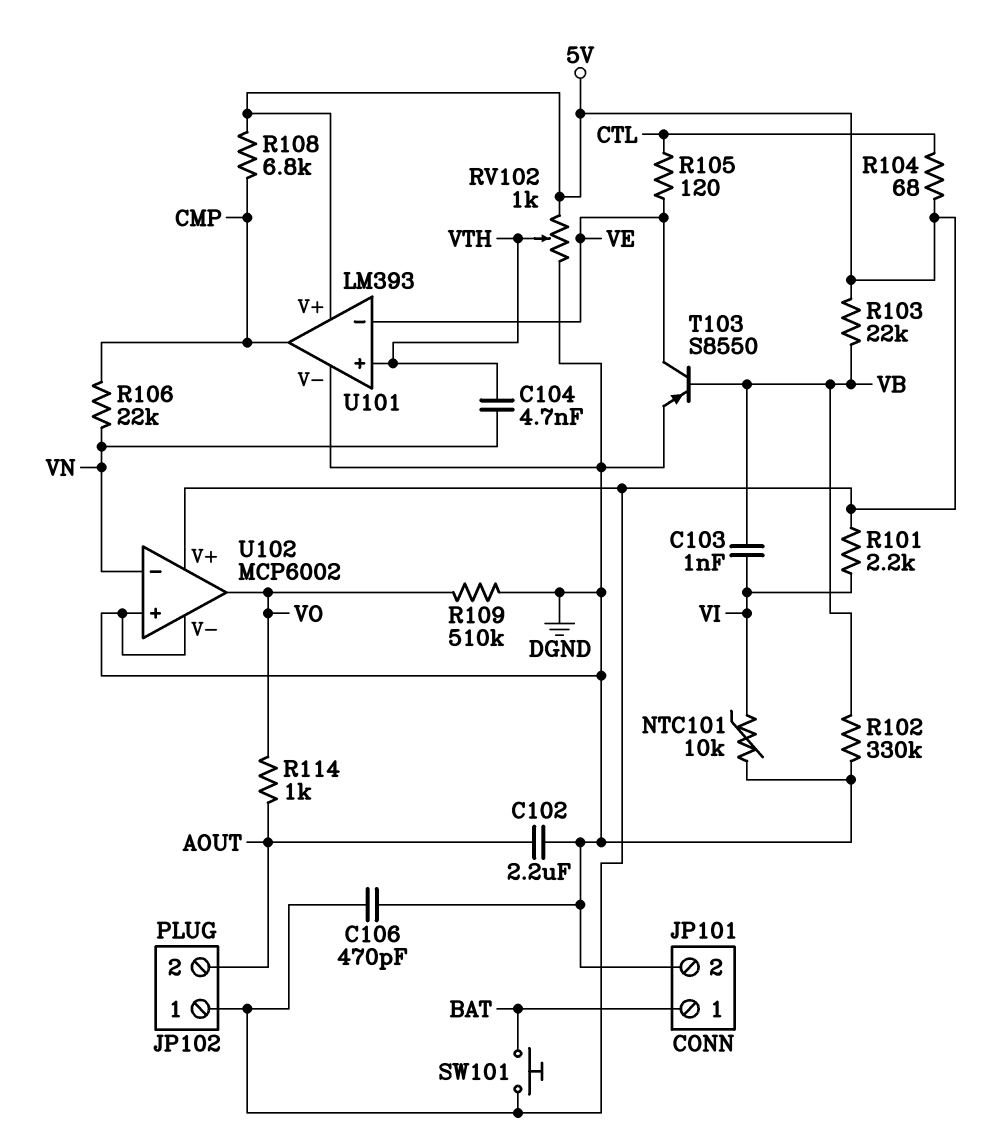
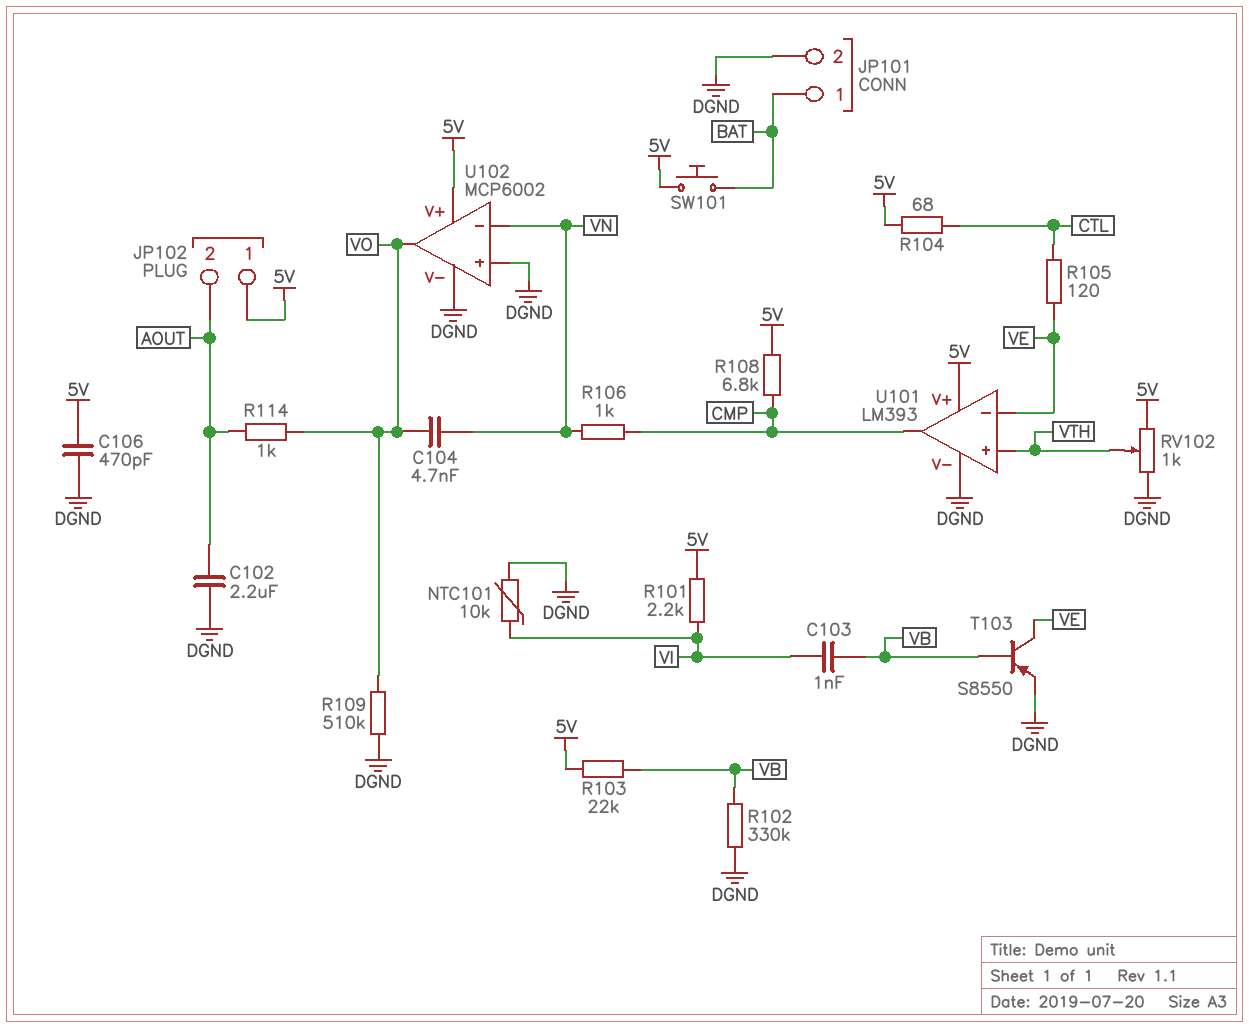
C104: 4.7nF (VN, VTH) -> 4.7nF (VN, VO)
R106: 22k (CMP, VN) -> 1k (CMP, VN)

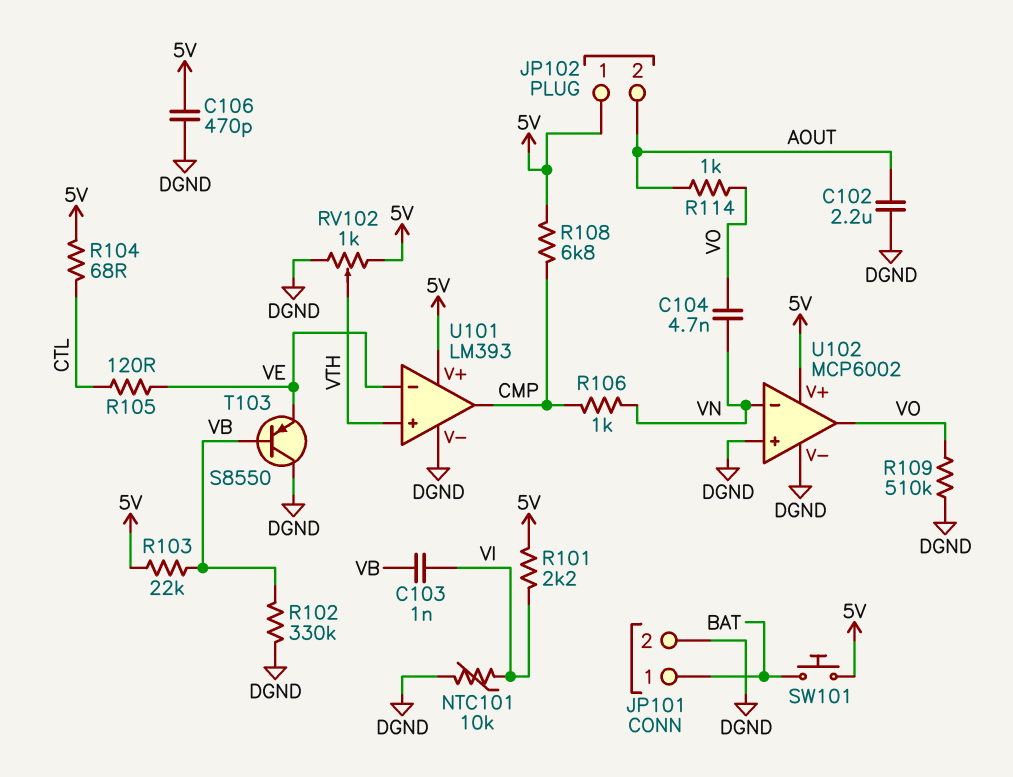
T103: PNP S8550 (B VB, C VE, E DGND) -> PNP S8550 (B VB, C DGND, E VE)

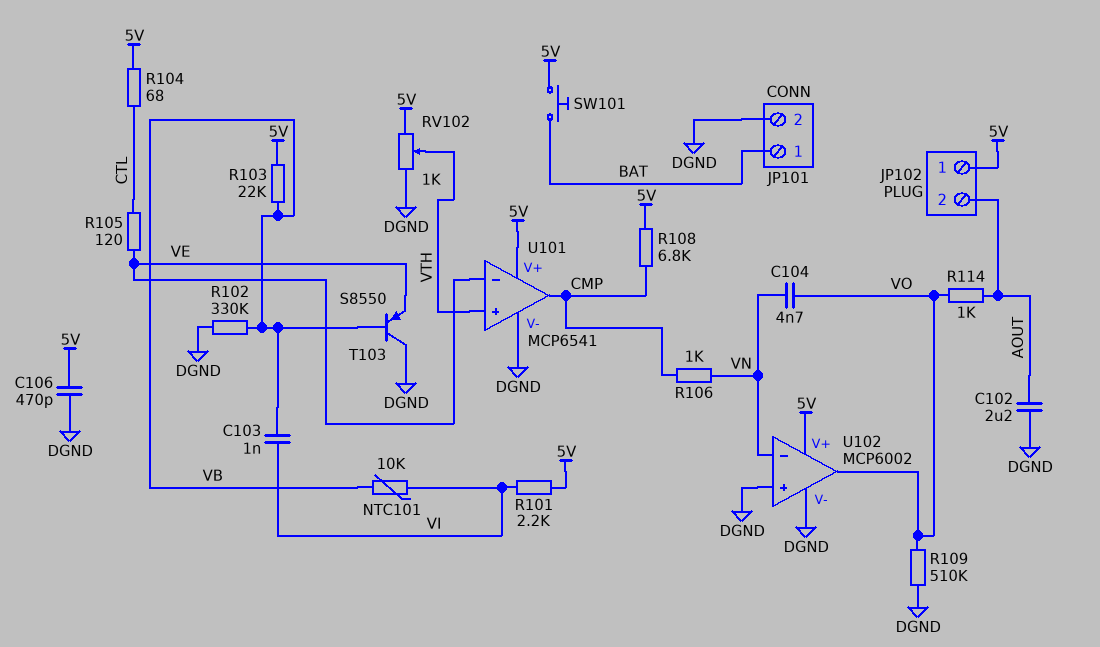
NTC101: 10k (DGND, VI) -> 10k (VB, VI)
U101: LM393 -> MCP6541

